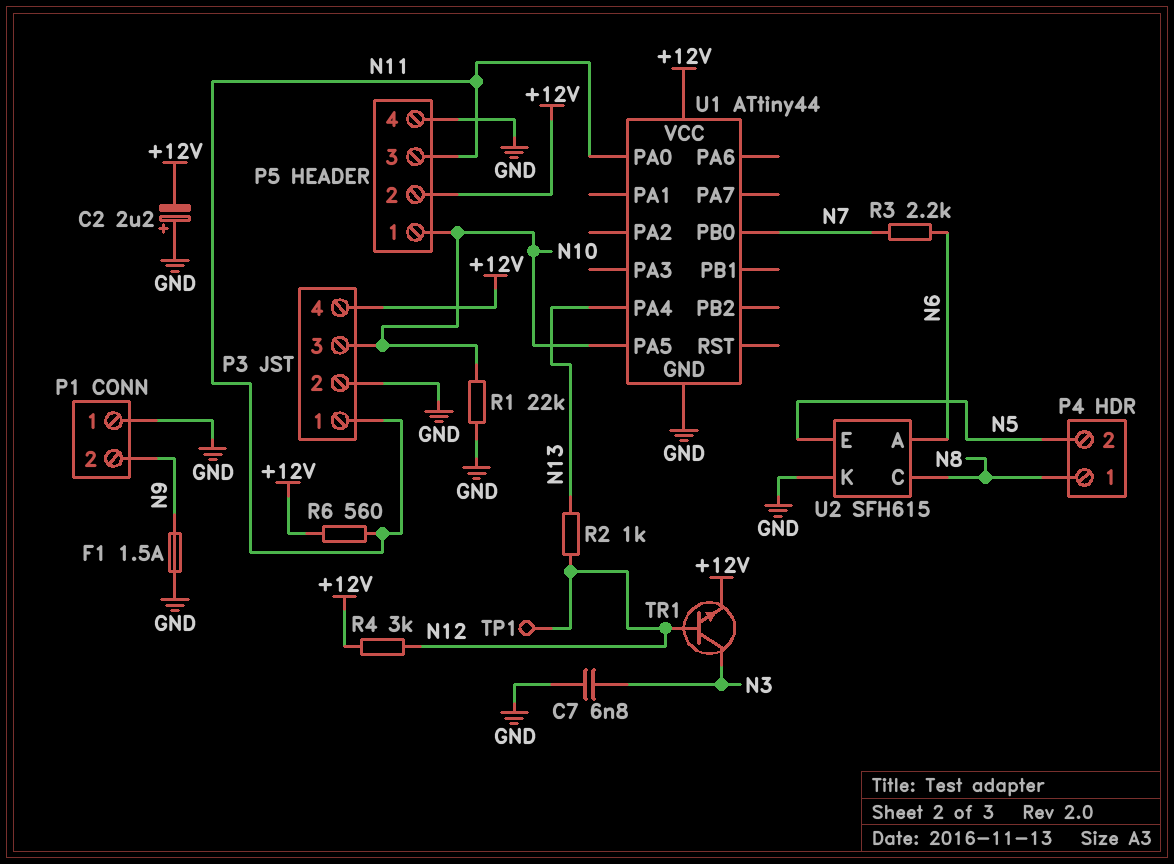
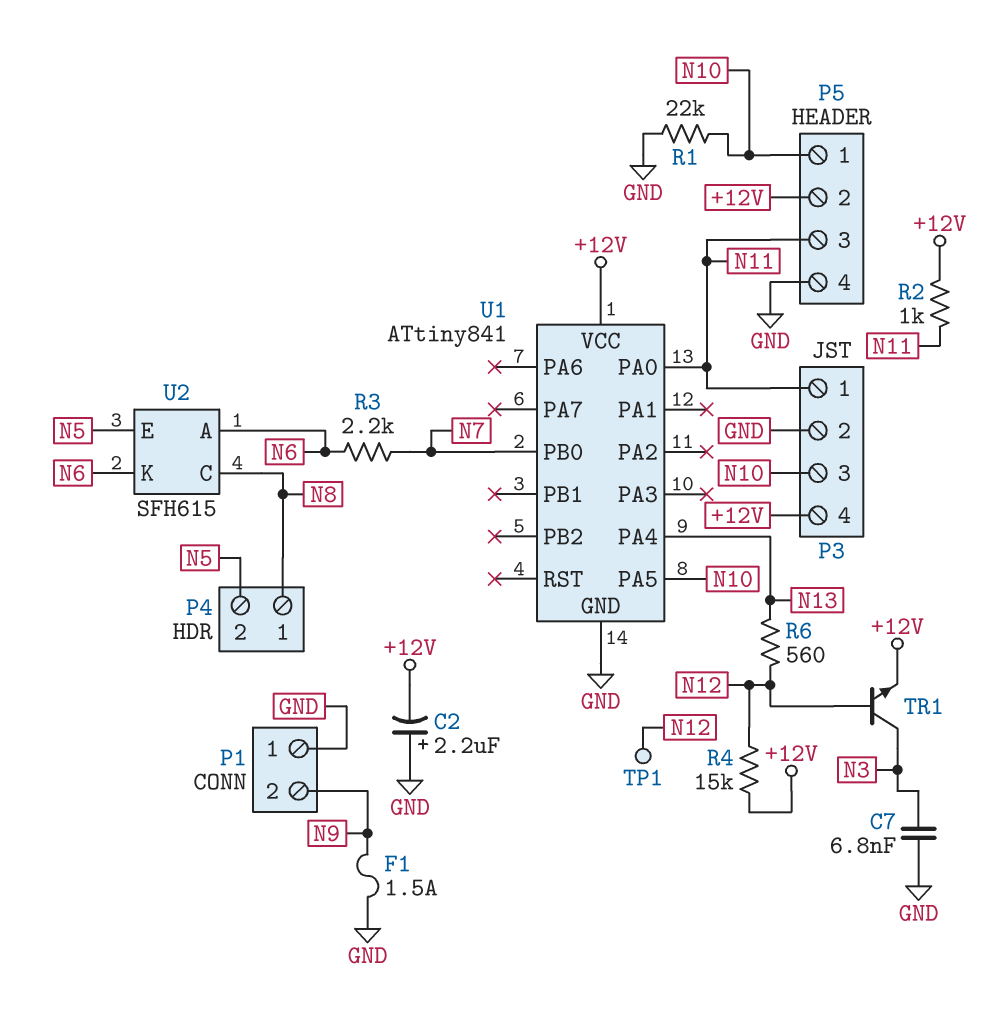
R2: 1k (N12, N13) -> 1k (+12V, N11)
R4: 3k (+12V, N12) -> 15k (+12V, N12)
R6: 560 (+12V, N11) -> 560 (N12, N13)
U1: ATtiny44 -> ATtiny841
U2 pin K: GND -> N6

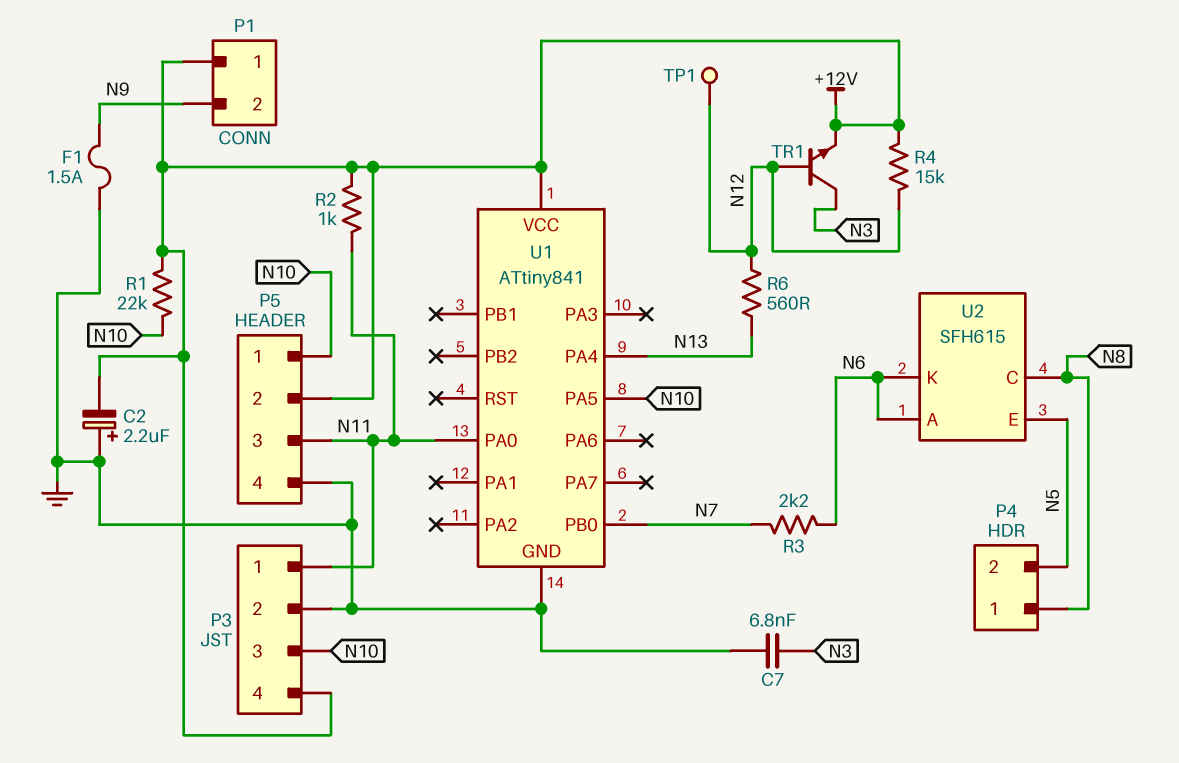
P1 pin 1: GND -> +12V
R1: 22k (GND, N10) -> 22k (+12V, N10)

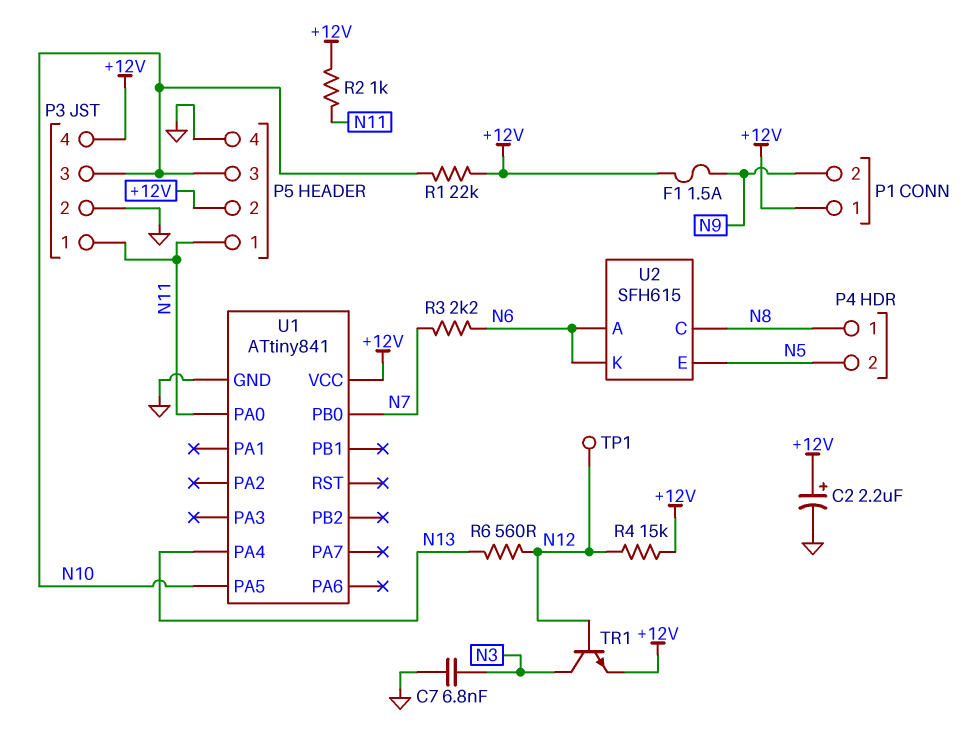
C2: 2.2uF (plus GND, minus +12V) -> 2.2uF (plus +12V, minus GND)
F1: 1.5A (GND, N9) -> 1.5A (+12V, N9)
P5 pin 1: N10 -> N11
P5 pin 3: N11 -> N10

